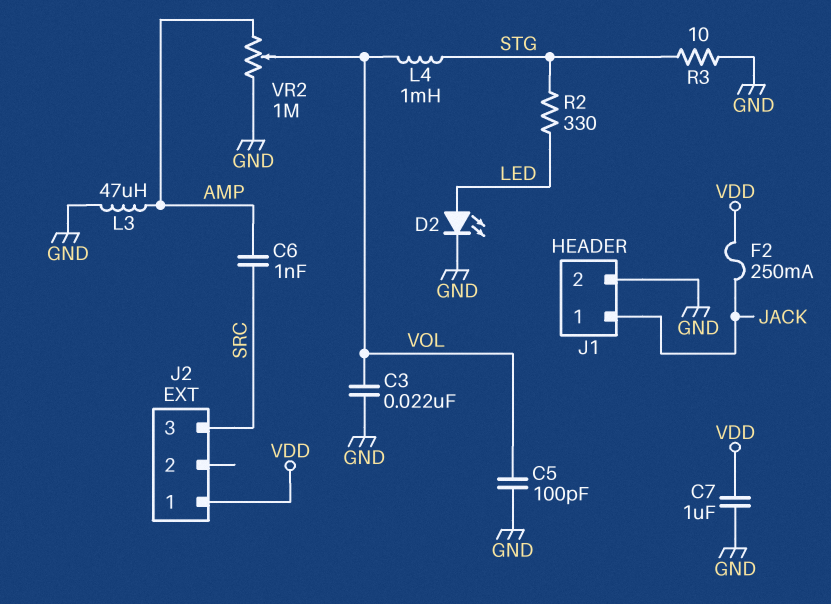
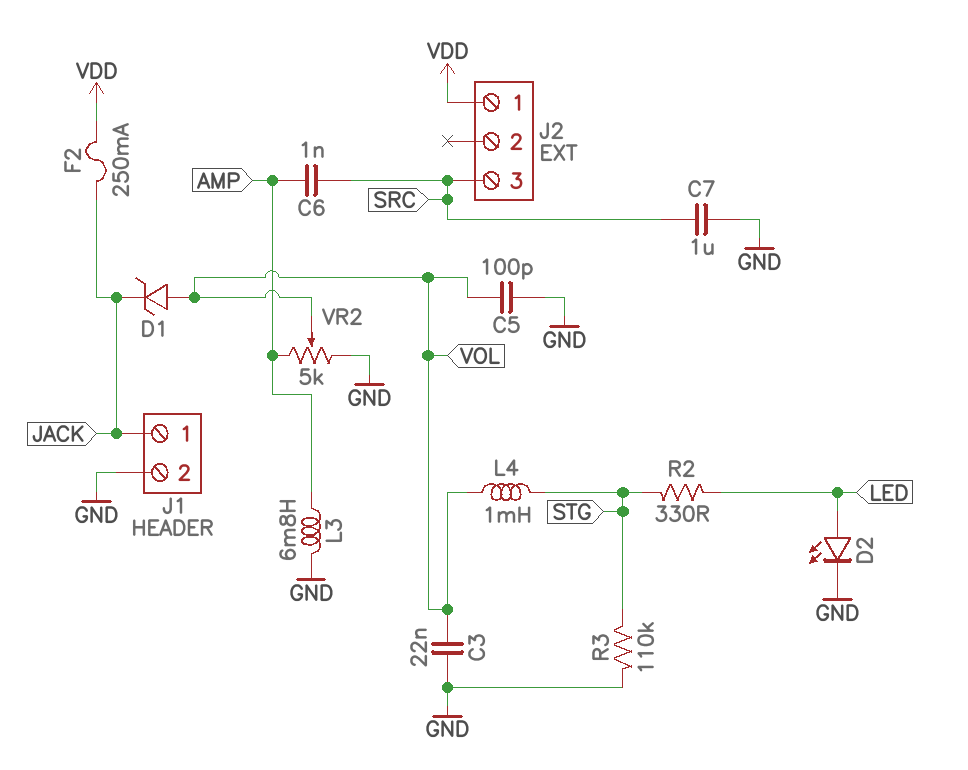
C7: 1uF (GND, VDD) -> 1uF (GND, SRC)
D1: none -> zener (A VOL, K JACK)
L3: 47uH (AMP, GND) -> 6.8mH (AMP, GND)
R3: 10 (GND, STG) -> 110k (GND, STG)
VR2: 1M (AMP, GND, wiper VOL) -> 5k (AMP, GND, wiper VOL)

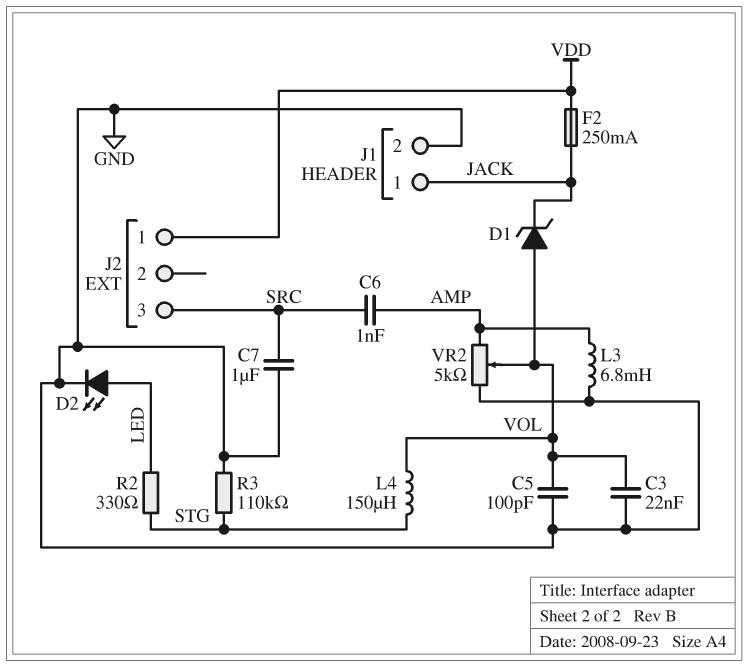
L4: 1mH (STG, VOL) -> 150uH (STG, VOL)

